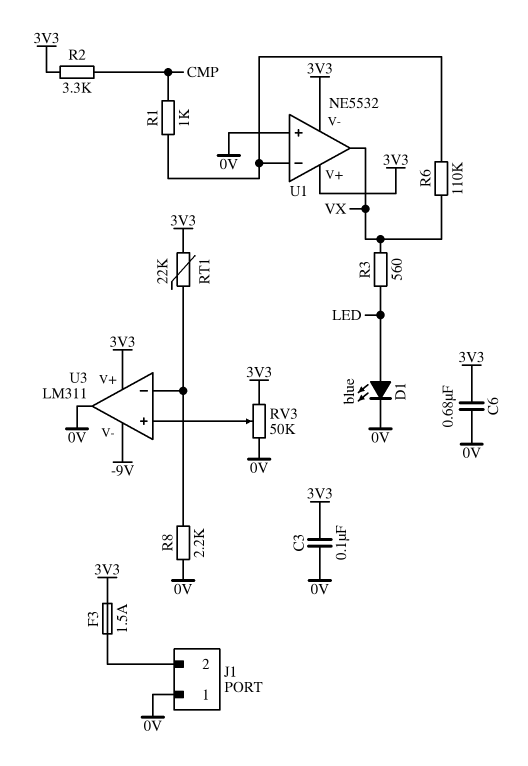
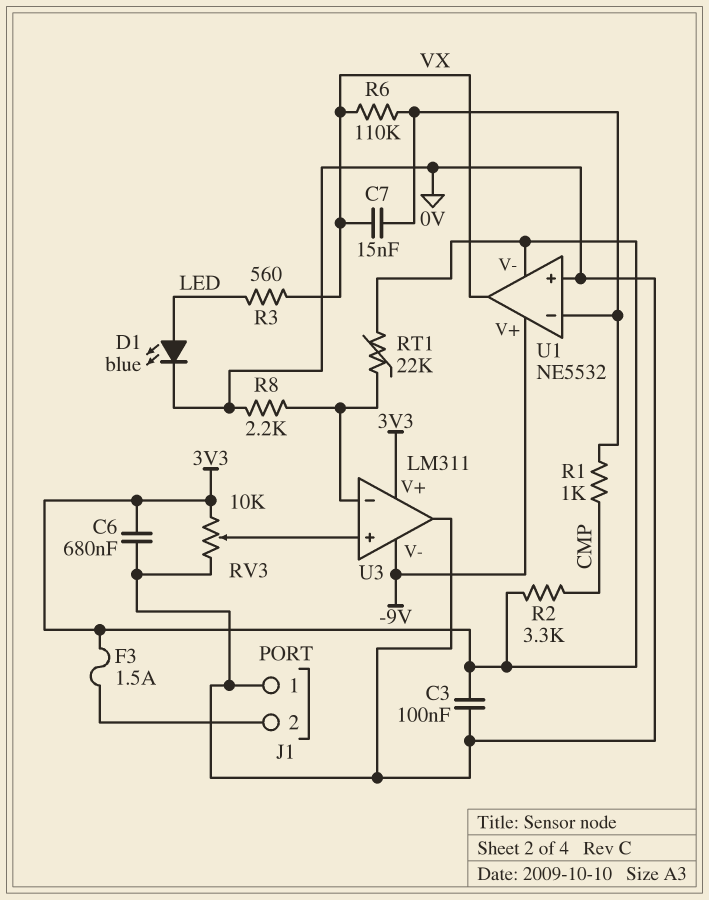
C7: none -> 15nF (U1/in-, VX)
RV3: 50k (0V, 3V3, wiper U3/in+) -> 10k (0V, 3V3, wiper U3/in+)
U1 pin V+: 3V3 -> -9V

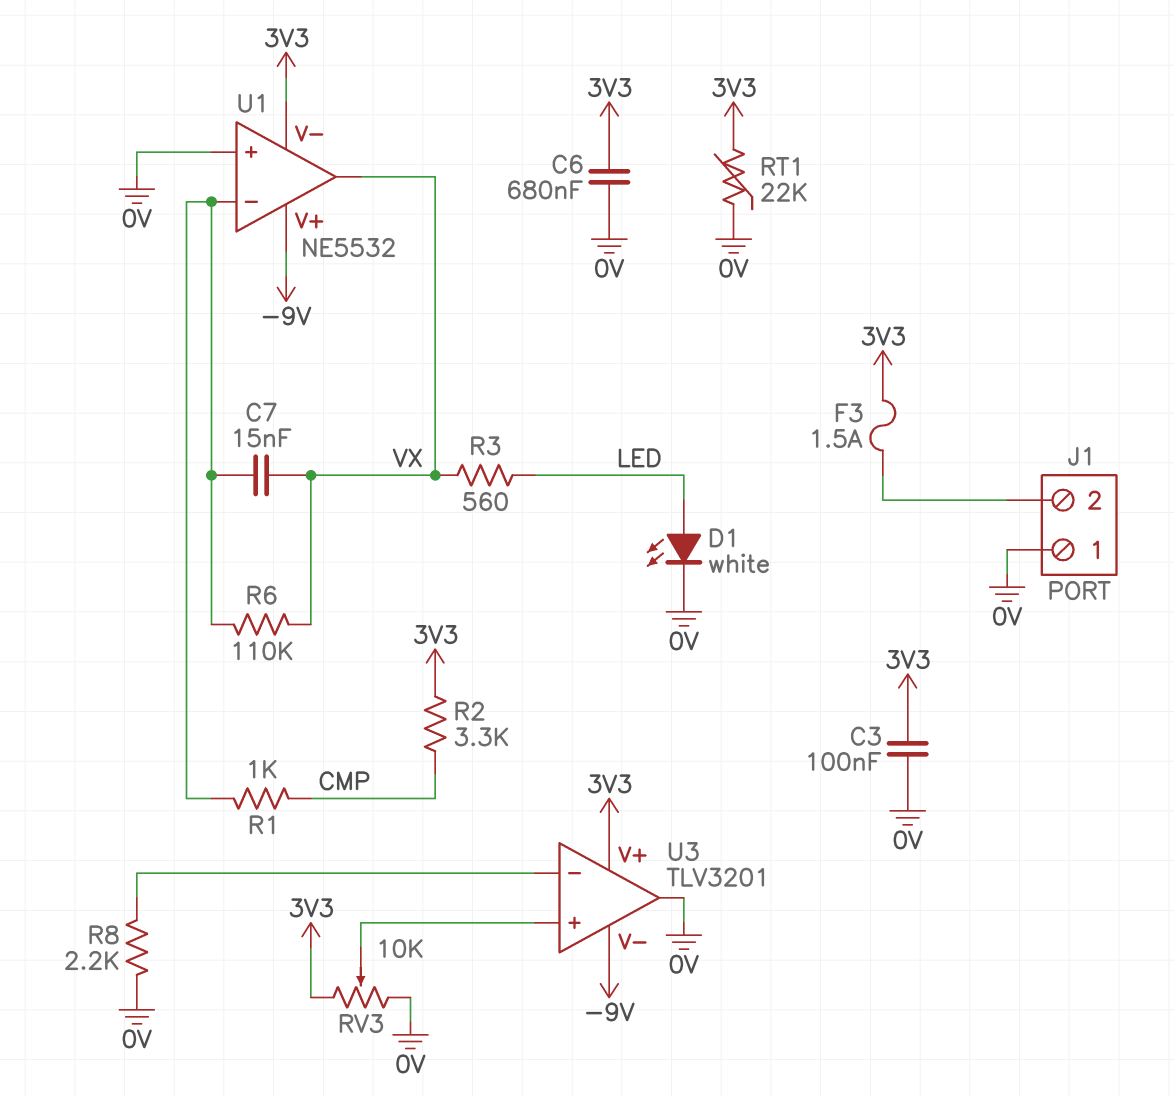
D1: LED blue (A LED, K 0V) -> LED white (A LED, K 0V)
RT1: 22k (3V3, U3/in-) -> 22k (0V, 3V3)
U3: LM311 -> TLV3201

